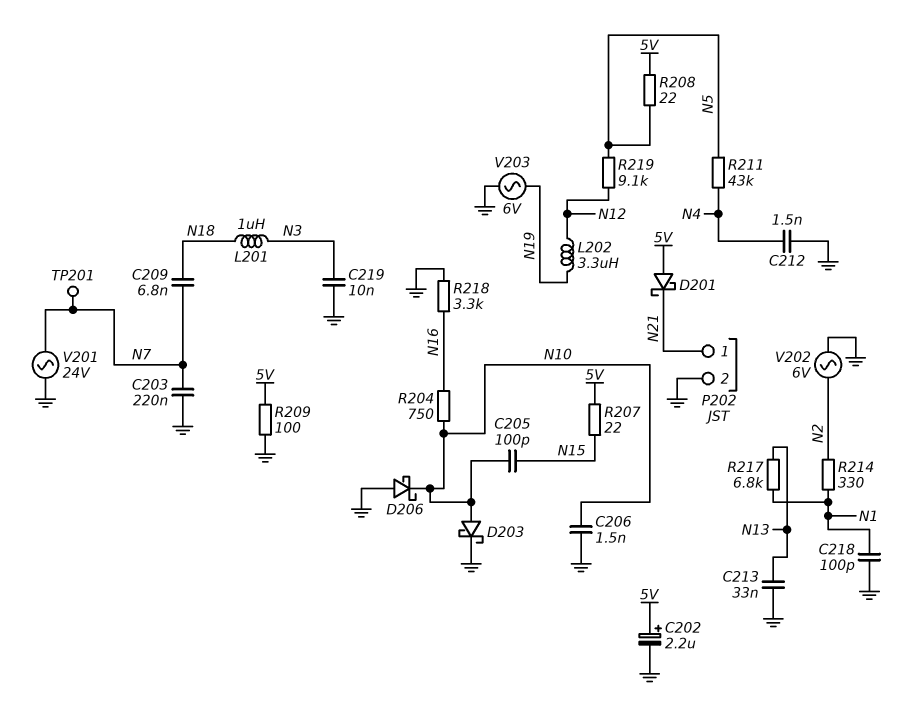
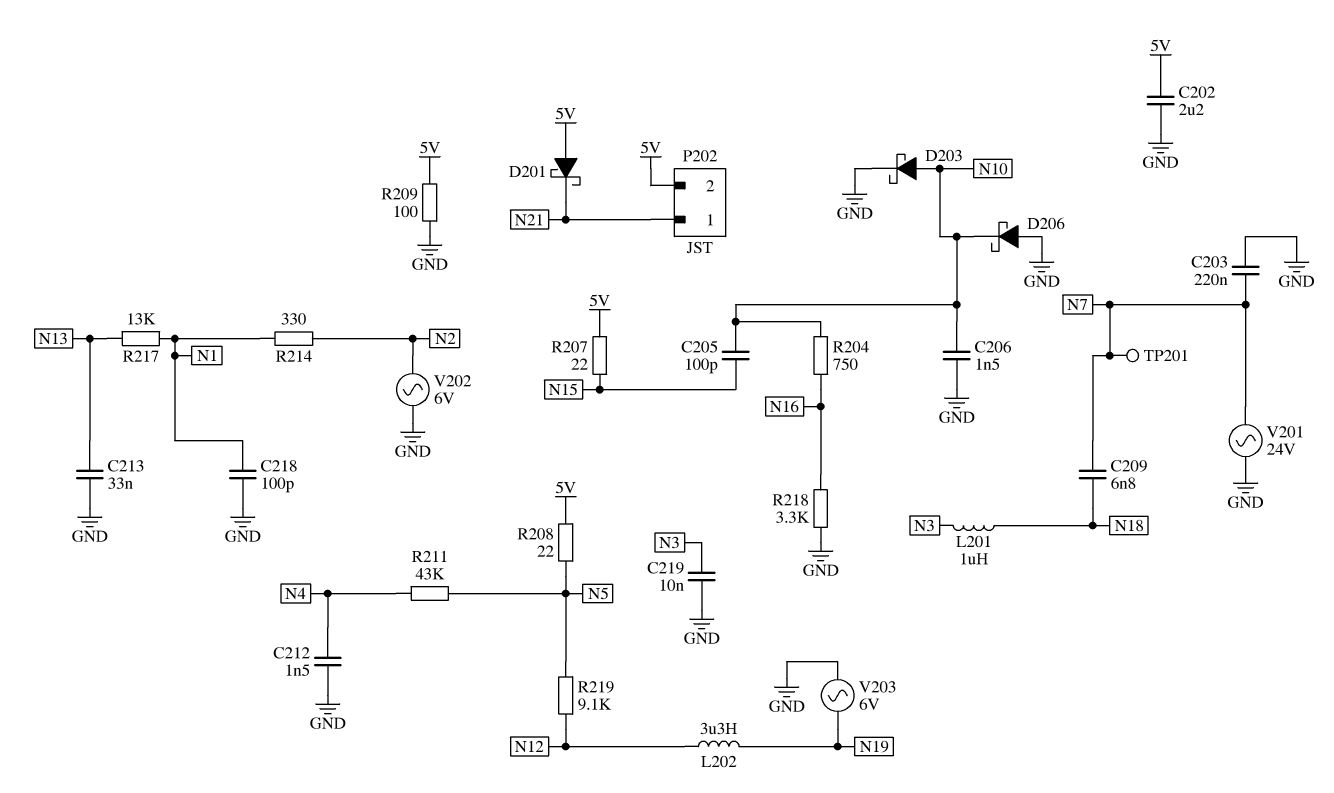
C202: 2.2uF (plus 5V, minus GND) -> 2.2uF (5V, GND)
P202 pin 2: GND -> 5V
R217: 6.8k (N1, N13) -> 13k (N1, N13)

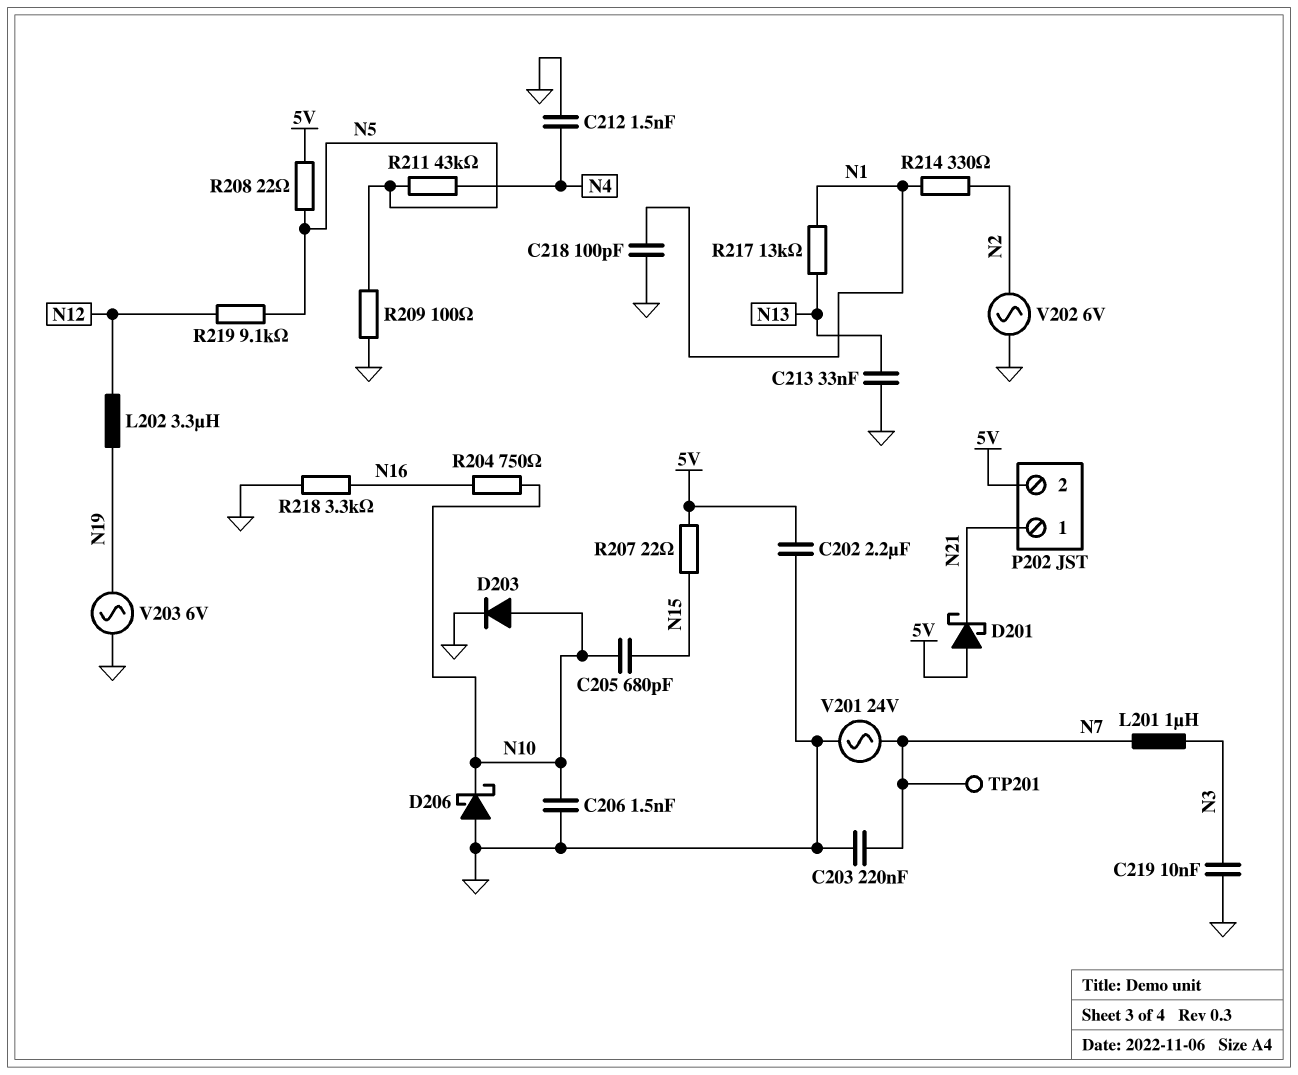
C205: 100pF (N10, N15) -> 680pF (N10, N15)
C209: 6.8nF (N7, N18) -> none
D203: schottky (A N10, K GND) -> diode (A N10, K GND)
L201: 1uH (N3, N18) -> 1uH (N3, N7)
R209: 100 (5V, GND) -> 100 (GND, N5)

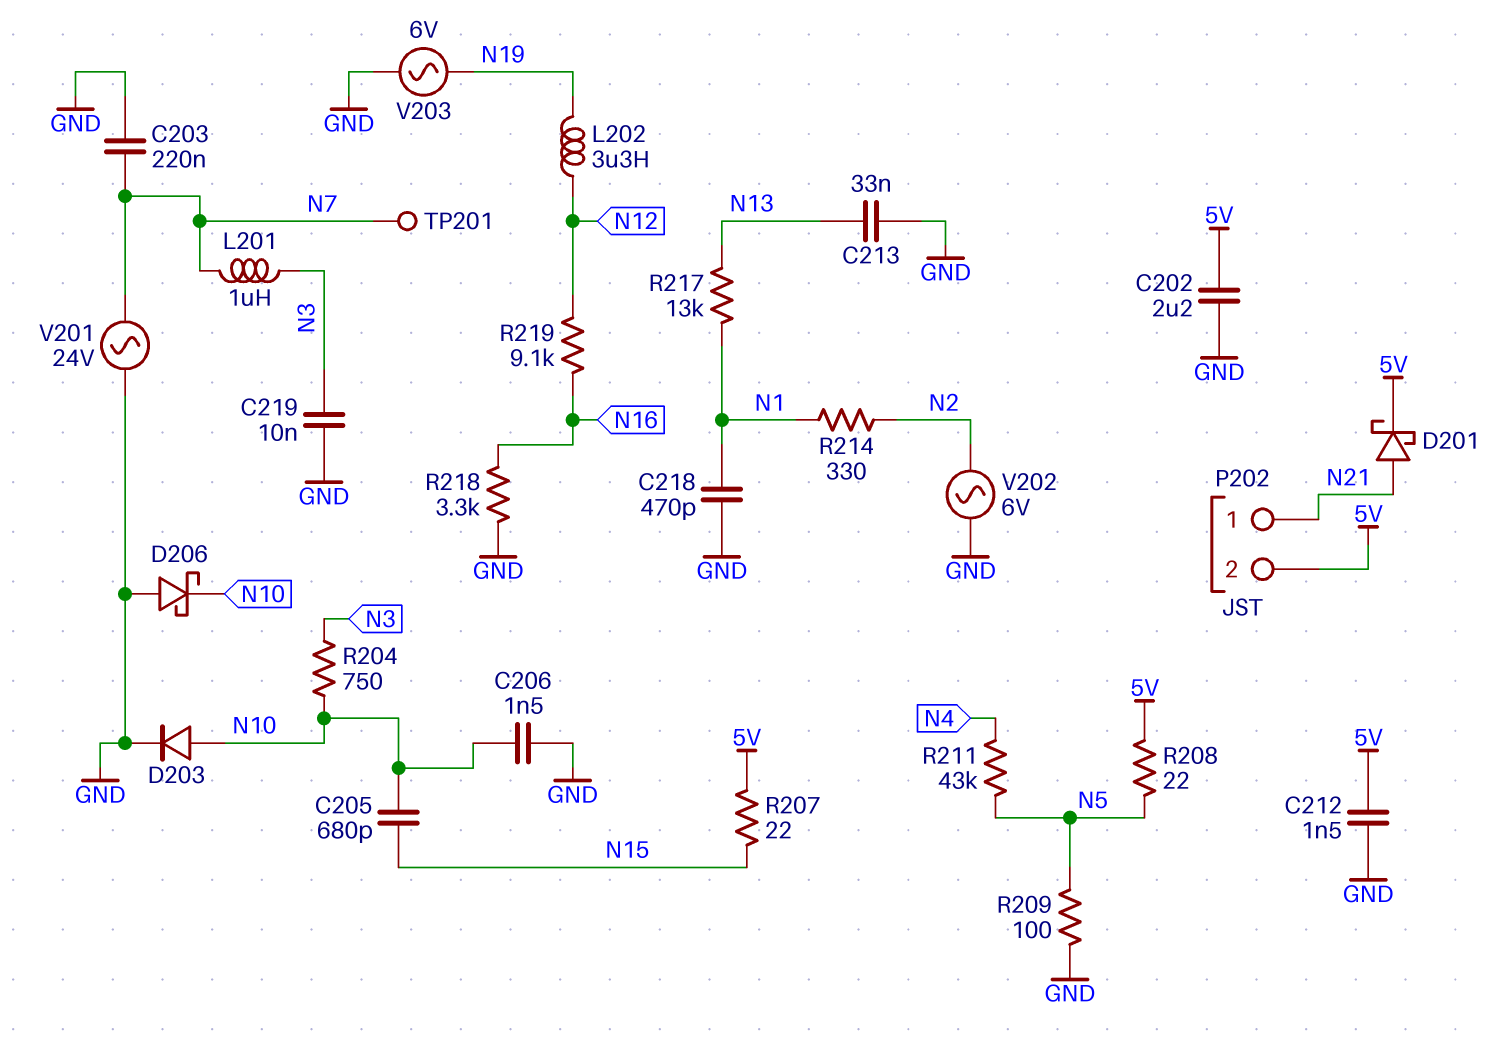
C212: 1.5nF (GND, N4) -> 1.5nF (5V, GND)
C218: 100pF (GND, N1) -> 470pF (GND, N1)
D201: schottky (A 5V, K N21) -> schottky (A N21, K 5V)
R204: 750 (N10, N16) -> 750 (N3, N10)
R219: 9.1k (N5, N12) -> 9.1k (N12, N16)

